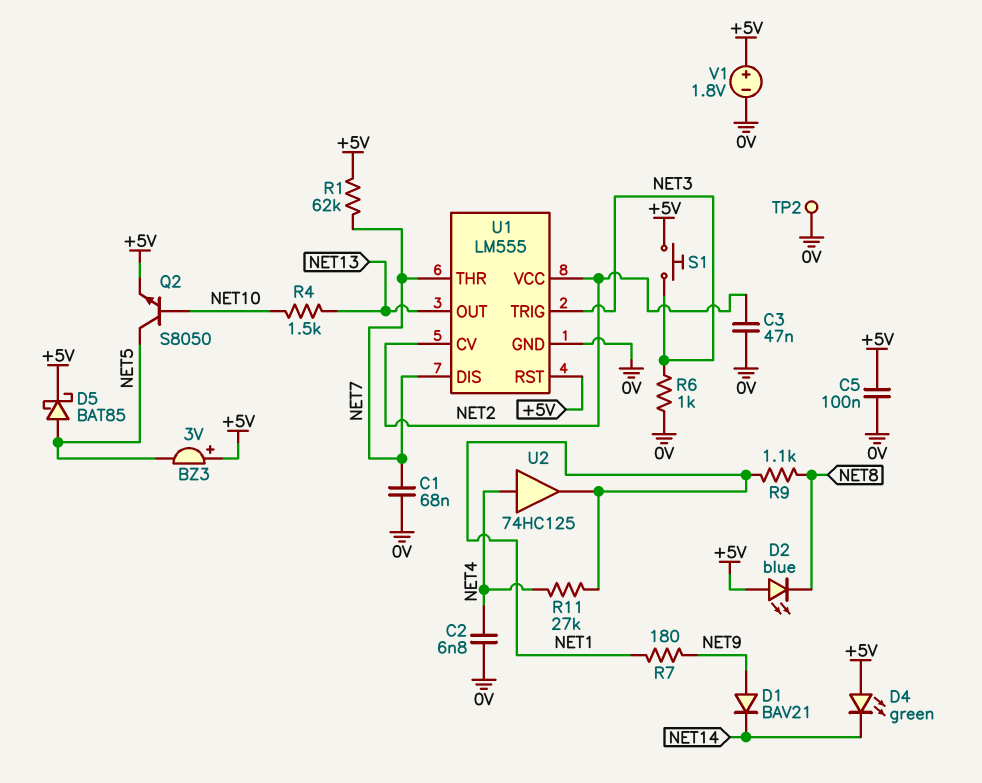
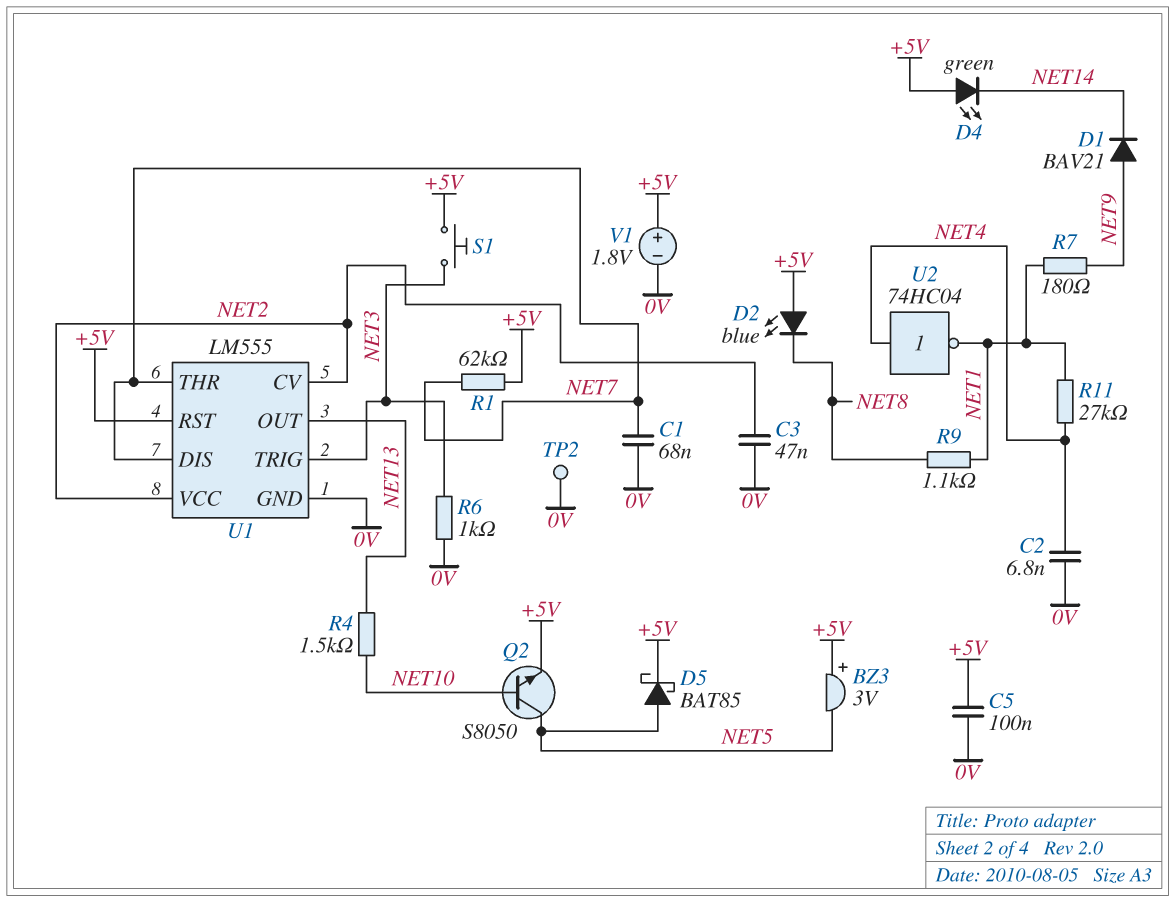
U2: buffer 74HC125 (in NET4, out NET1) -> NOT 74HC04 (in NET4, out NET1)

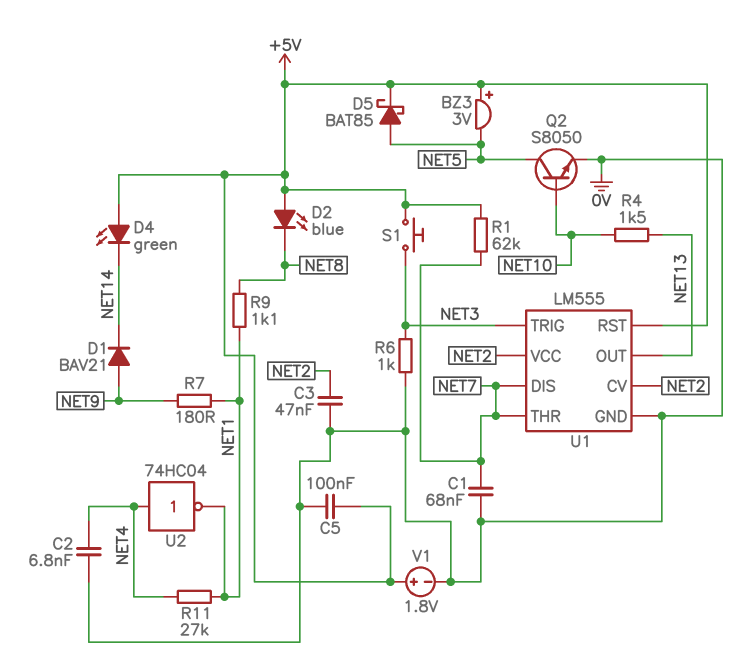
Q2: NPN S8050 (B NET10, C NET5, E +5V) -> NPN S8050 (B NET10, C NET5, E 0V)
TP2: test point (0V) -> none

